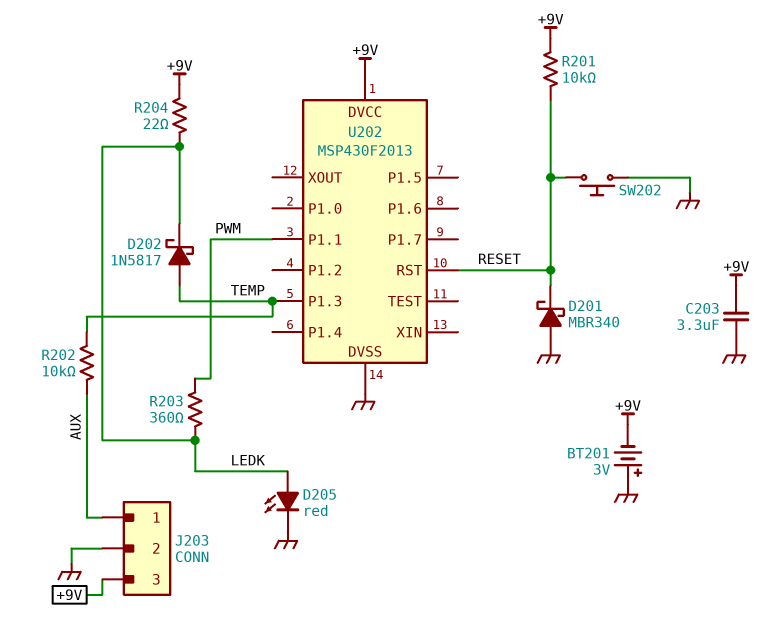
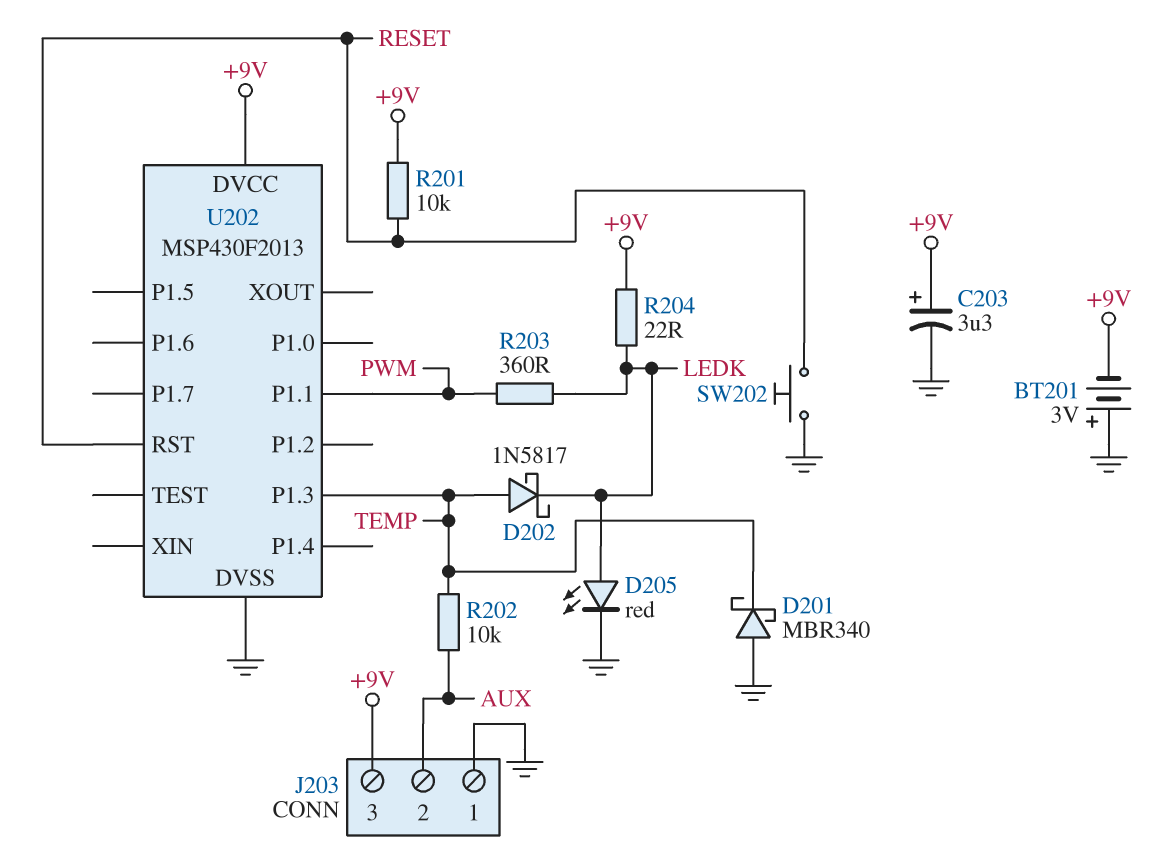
C203: 3.3uF (+9V, GND) -> 3.3uF (plus +9V, minus GND)
D201: schottky MBR340 (A GND, K RESET) -> schottky MBR340 (A GND, K TEMP)
J203 pin 1: AUX -> GND
J203 pin 2: GND -> AUX

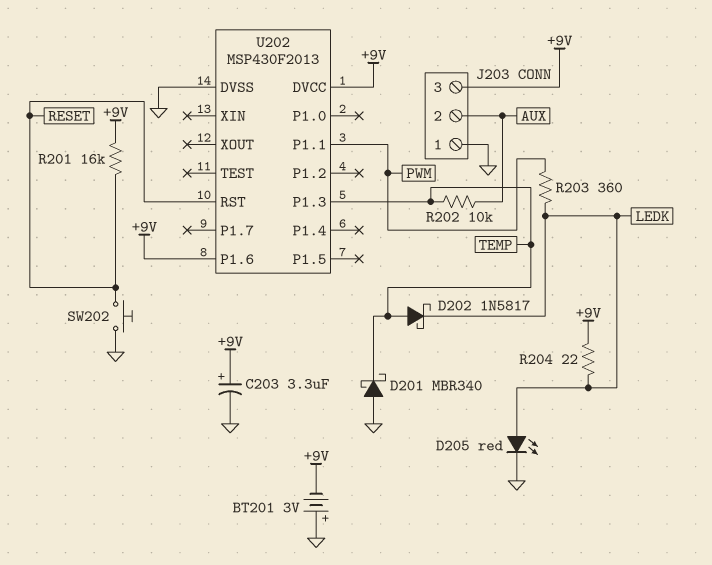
R201: 10k (+9V, RESET) -> 16k (+9V, RESET)
U202 pin P1.6: none -> +9V

